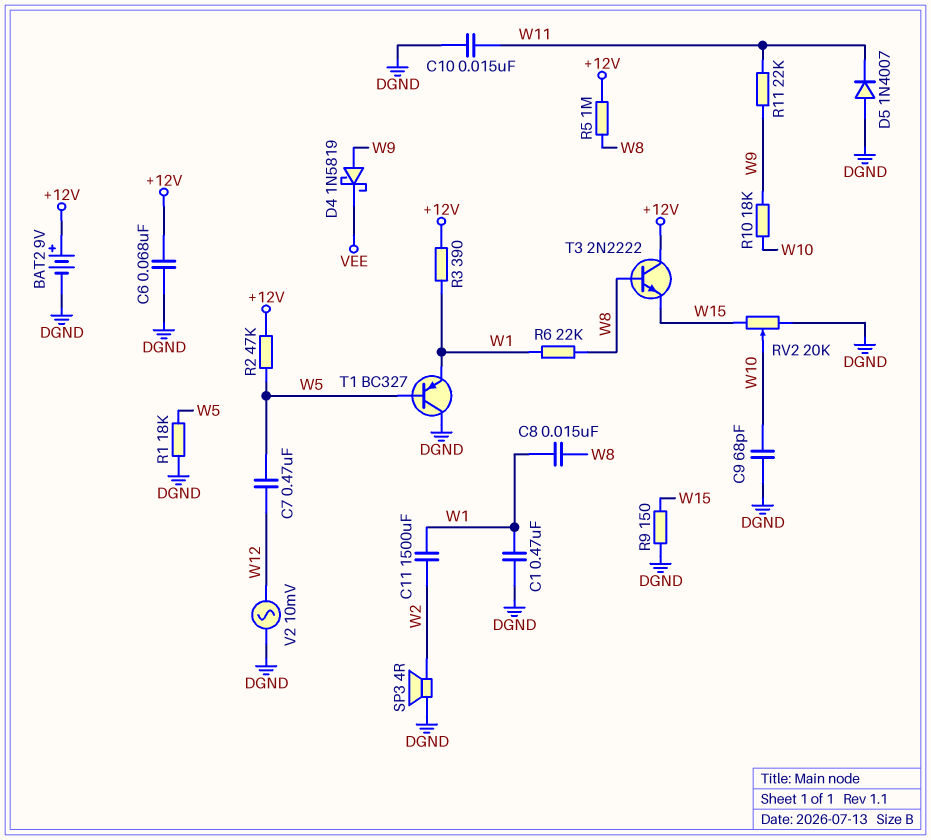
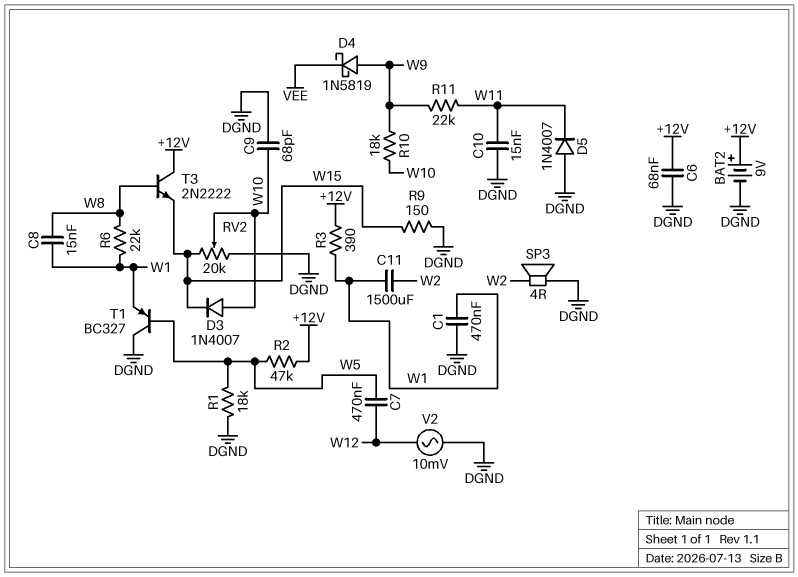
D3: none -> diode 1N4007 (A W10, K W15)
R5: 1M (+12V, W8) -> none

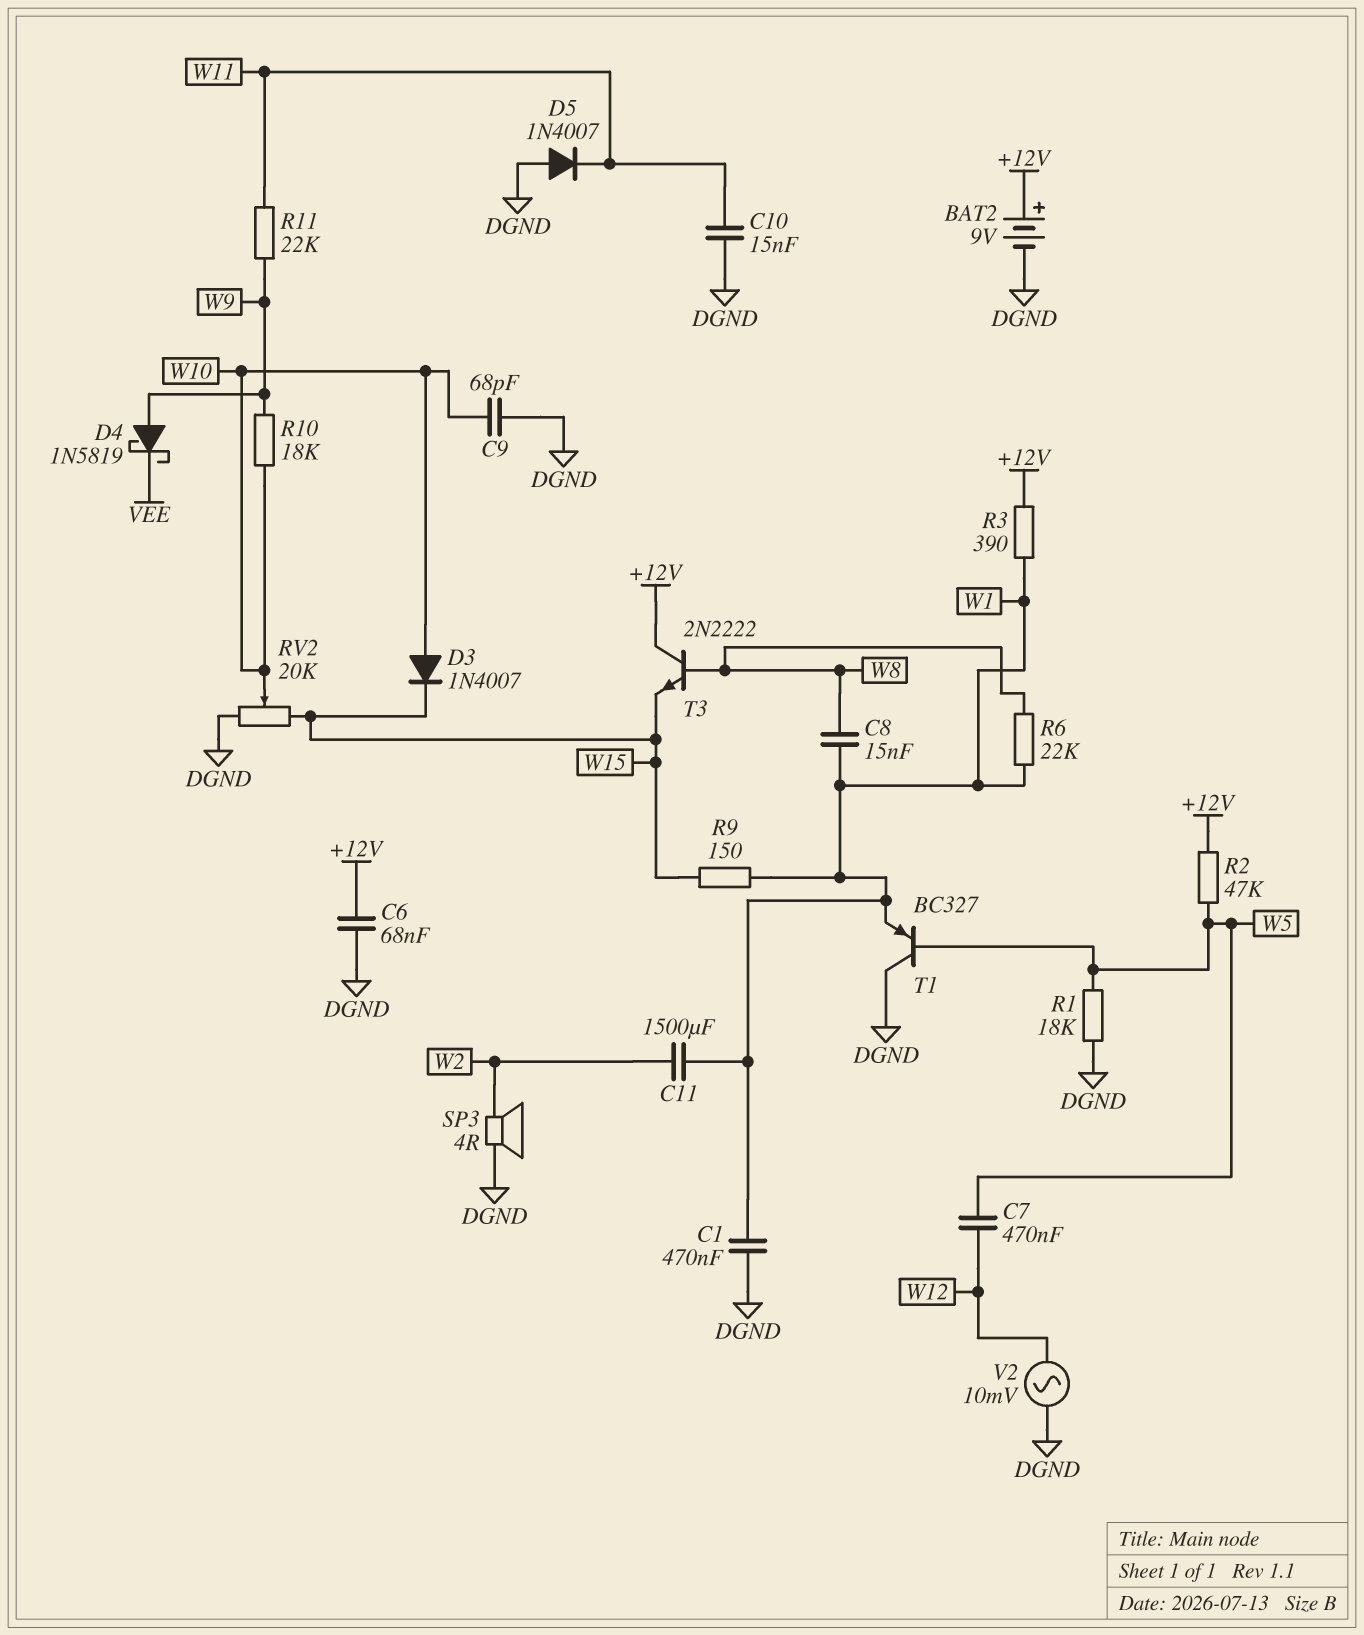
R9: 150 (DGND, W15) -> 150 (W1, W15)

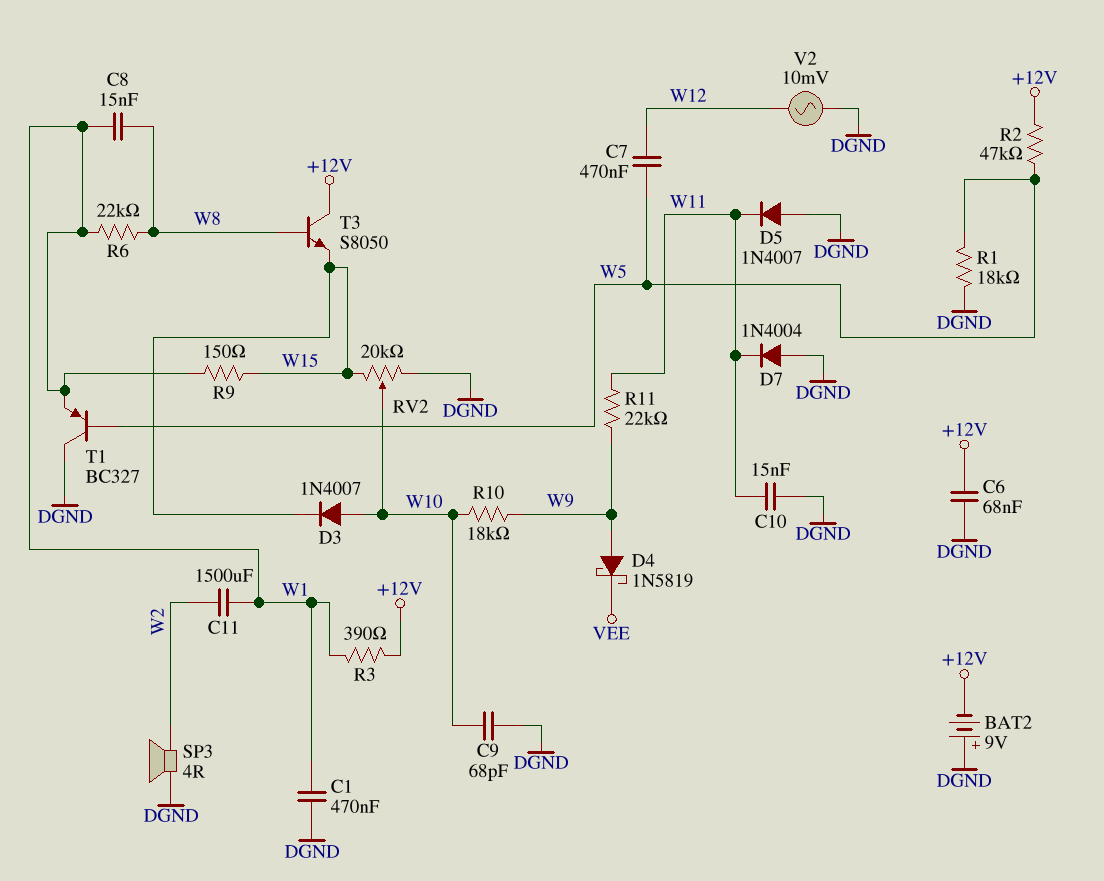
BAT2: 9V (plus +12V, minus DGND) -> 9V (plus DGND, minus +12V)
D7: none -> diode 1N4004 (A DGND, K W11)
T3: NPN 2N2222 (B W8, C +12V, E W15) -> NPN S8050 (B W8, C +12V, E W15)

